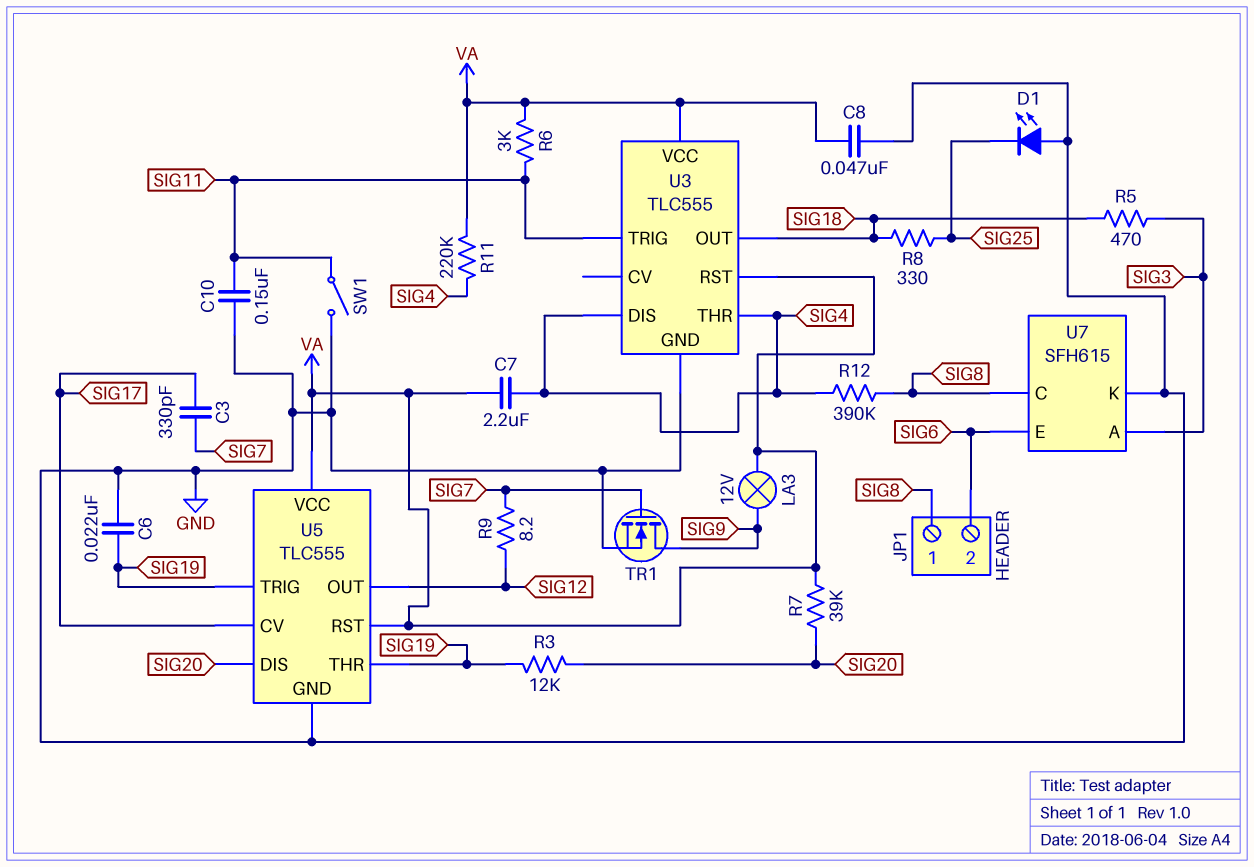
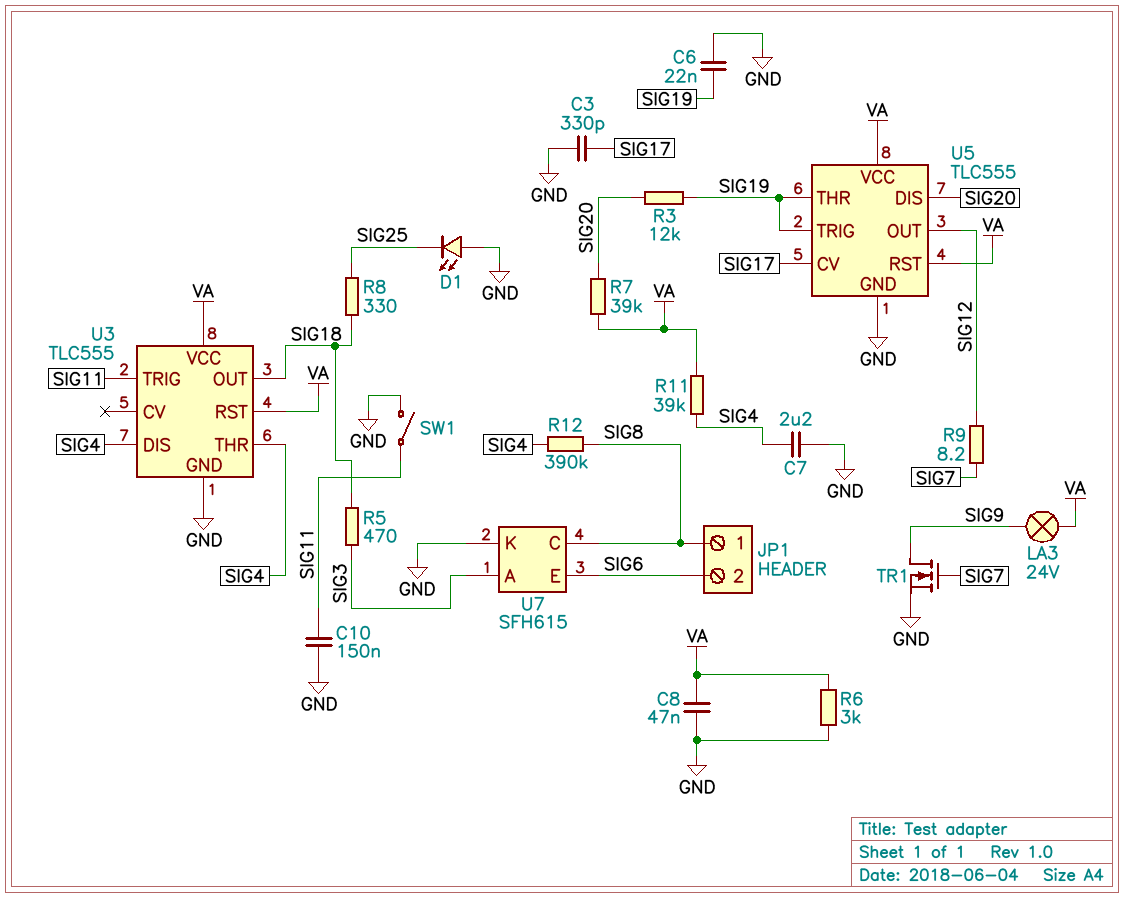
C3: 330pF (SIG7, SIG17) -> 330pF (GND, SIG17)
C7: 2.2uF (SIG4, VA) -> 2.2uF (GND, SIG4)
LA3: lamp 12V (SIG9, VA) -> lamp 24V (SIG9, VA)
R6: 3k (SIG11, VA) -> 3k (GND, VA)
R11: 220k (SIG4, VA) -> 39k (SIG4, VA)

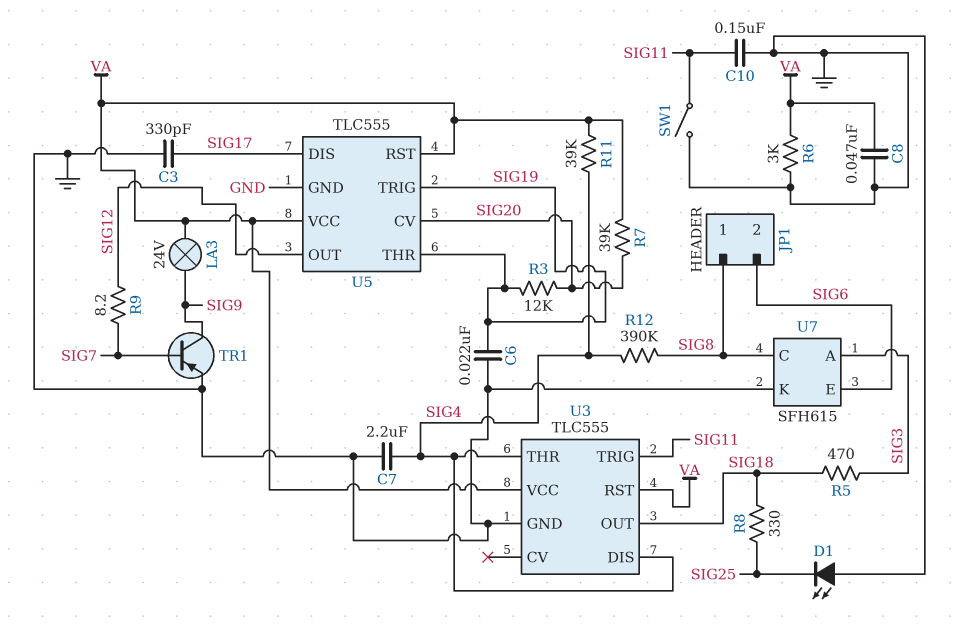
TR1: NMOS (G SIG7, D SIG9, S GND) -> PNP (B SIG7, C SIG9, E GND)
U5 pin CV: SIG17 -> SIG20
U5 pin DIS: SIG20 -> SIG17

